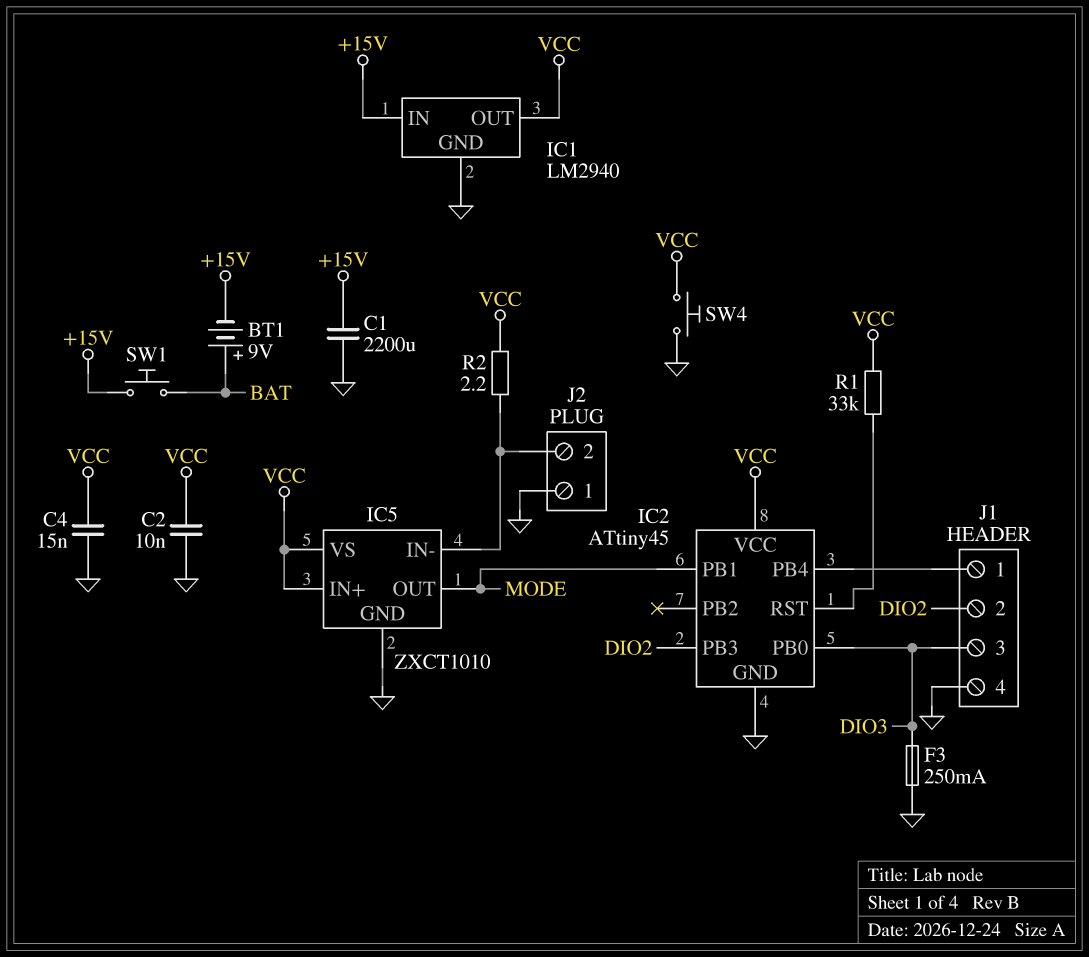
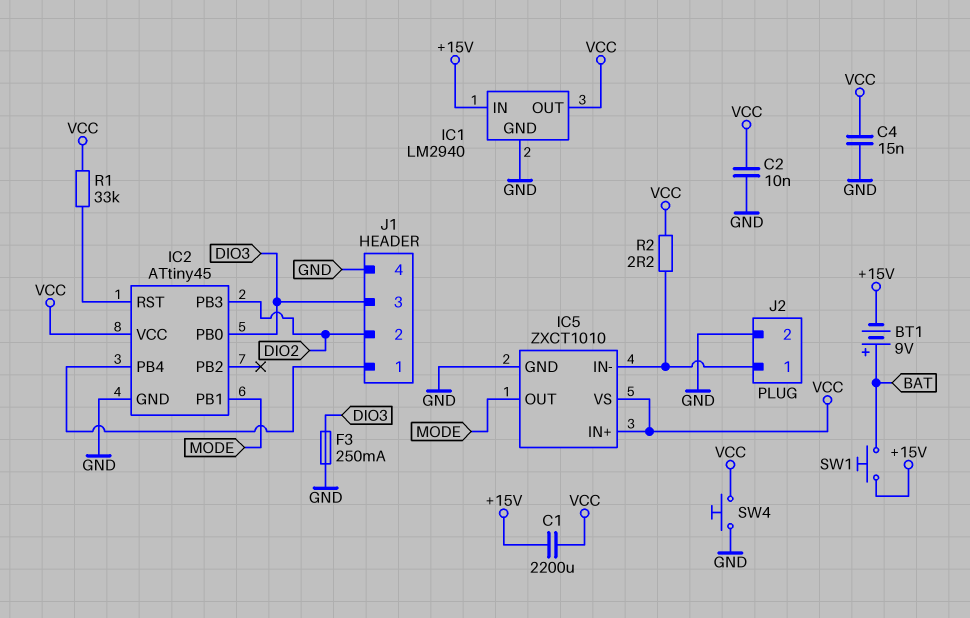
C1: 2200uF (+15V, GND) -> 2200uF (+15V, VCC)
J2 pin 1: GND -> IC5/IN-
J2 pin 2: IC5/IN- -> GND

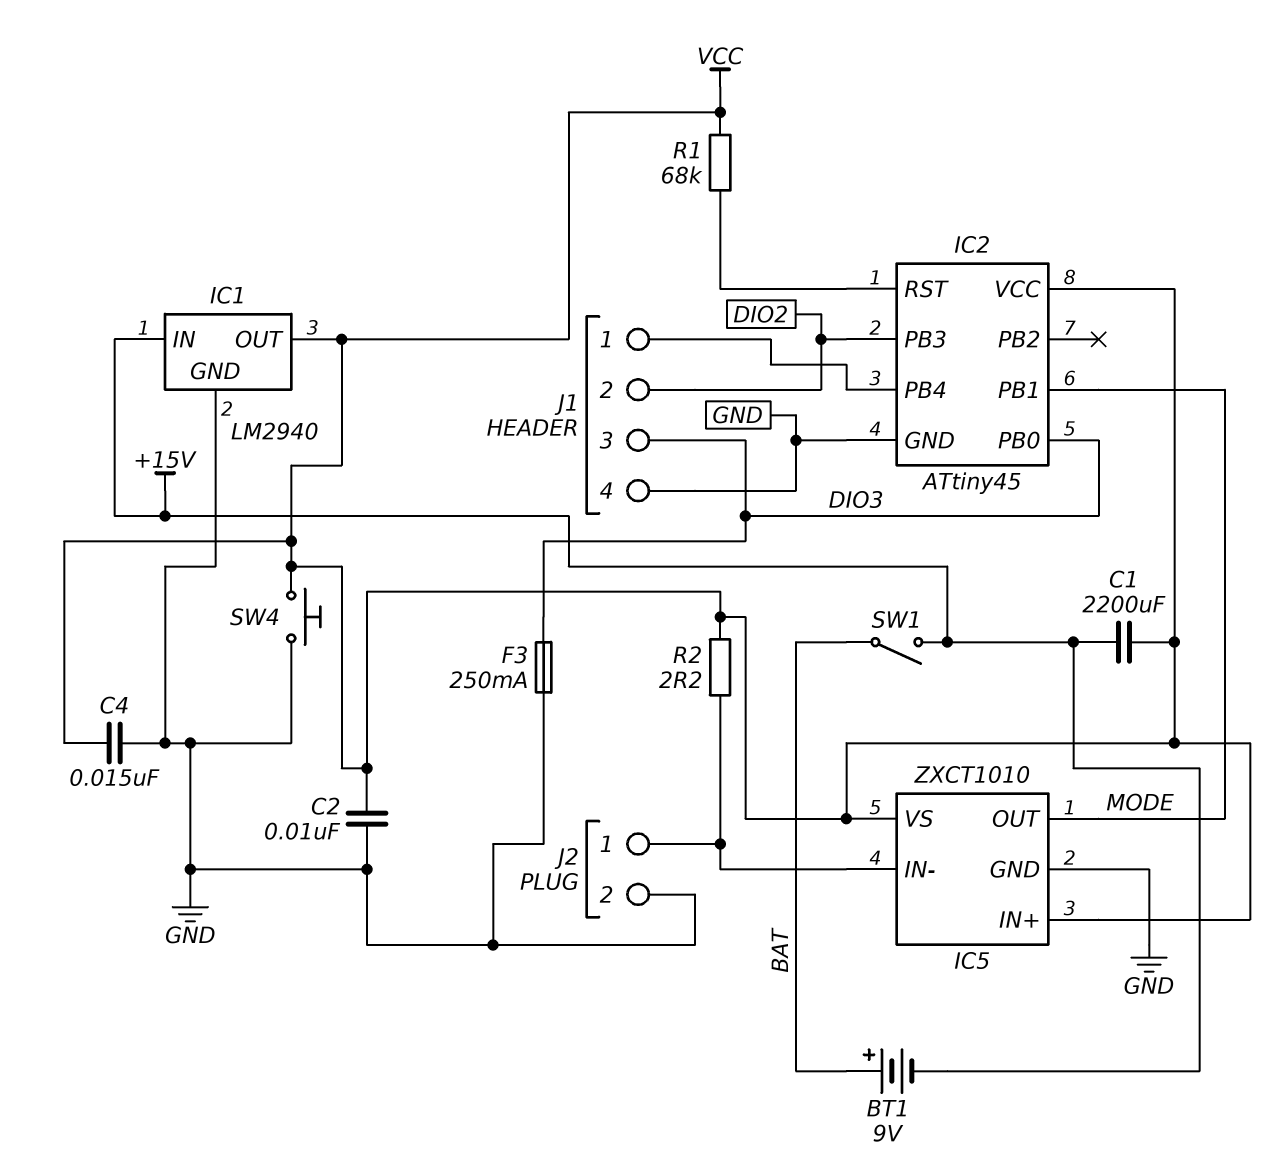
R1: 33k (IC2/RST, VCC) -> 68k (IC2/RST, VCC)
SW1: button (+15V, BAT) -> switch (+15V, BAT)

